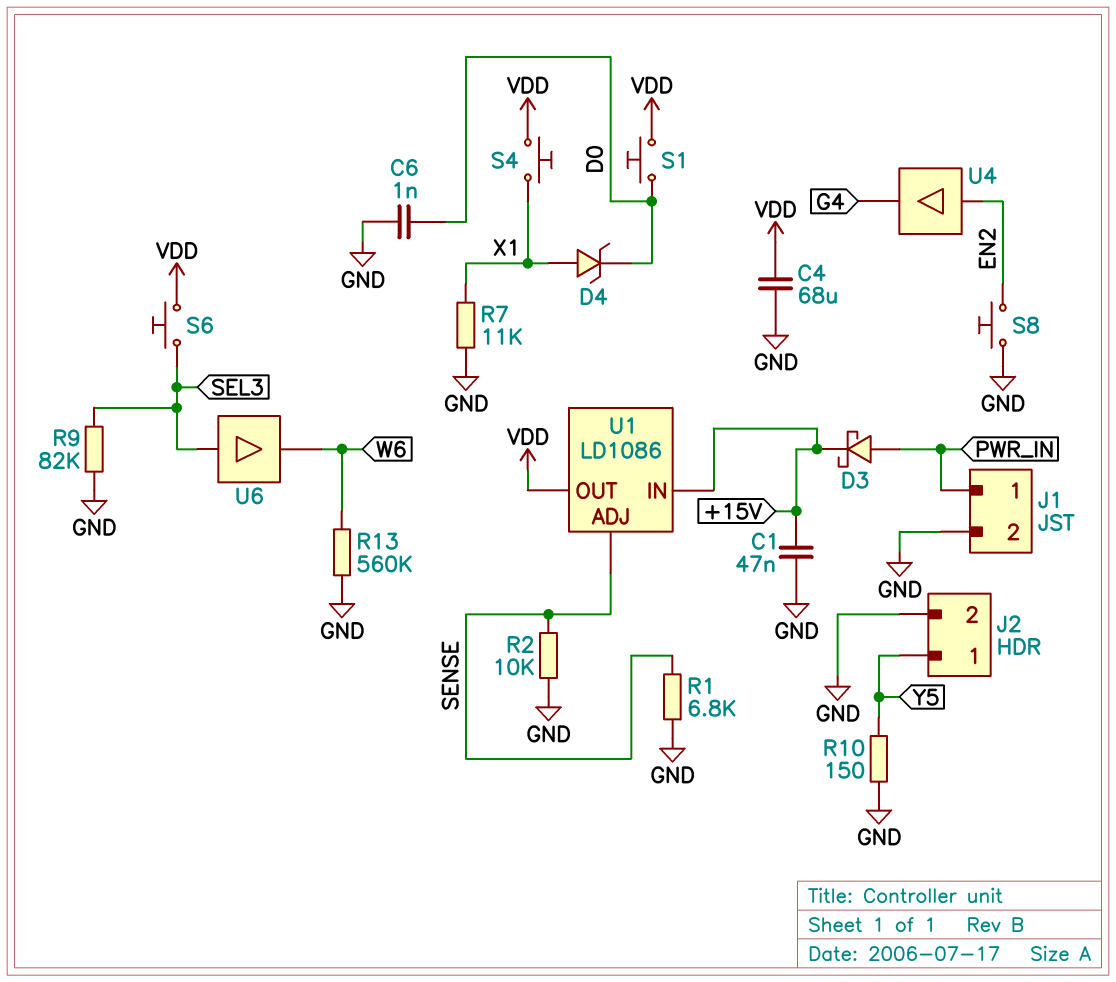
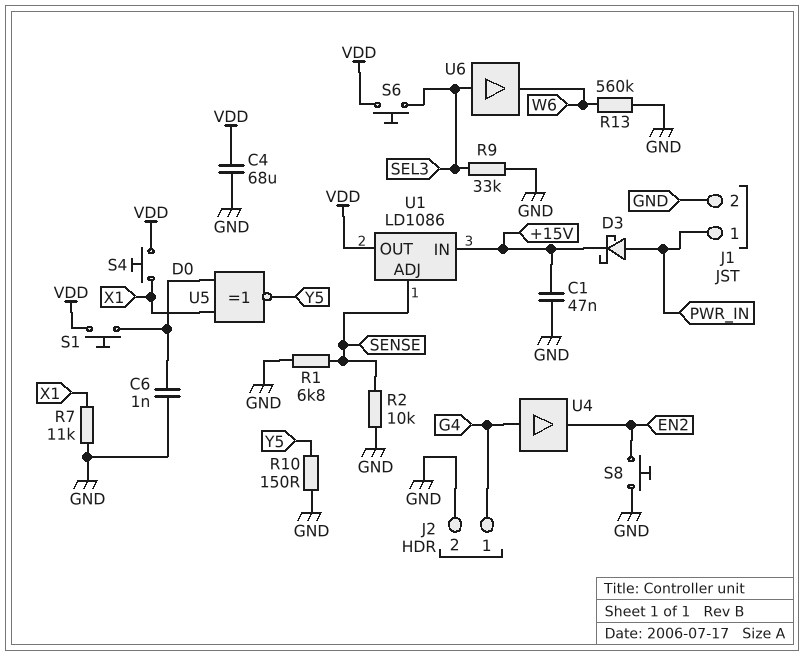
D4: zener (A X1, K D0) -> none
J2 pin 1: Y5 -> G4
R9: 82k (GND, SEL3) -> 33k (GND, SEL3)
U4: buffer (in EN2, out G4) -> buffer (in G4, out EN2)
U5: none -> XNOR (in D0, in X1, out Y5)

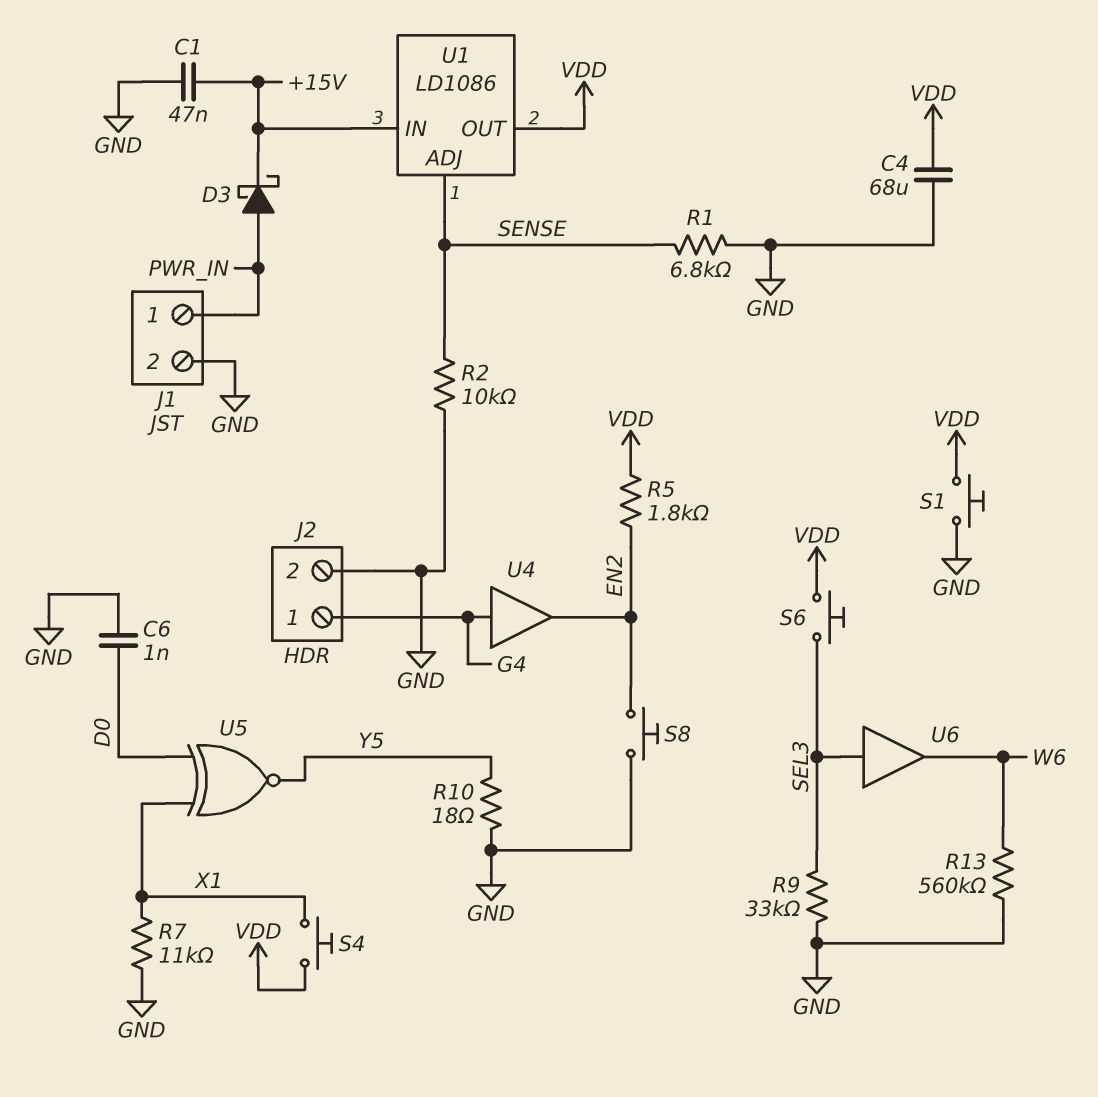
R5: none -> 1.8k (EN2, VDD)
R10: 150 (GND, Y5) -> 18 (GND, Y5)
S1: button (D0, VDD) -> button (GND, VDD)

